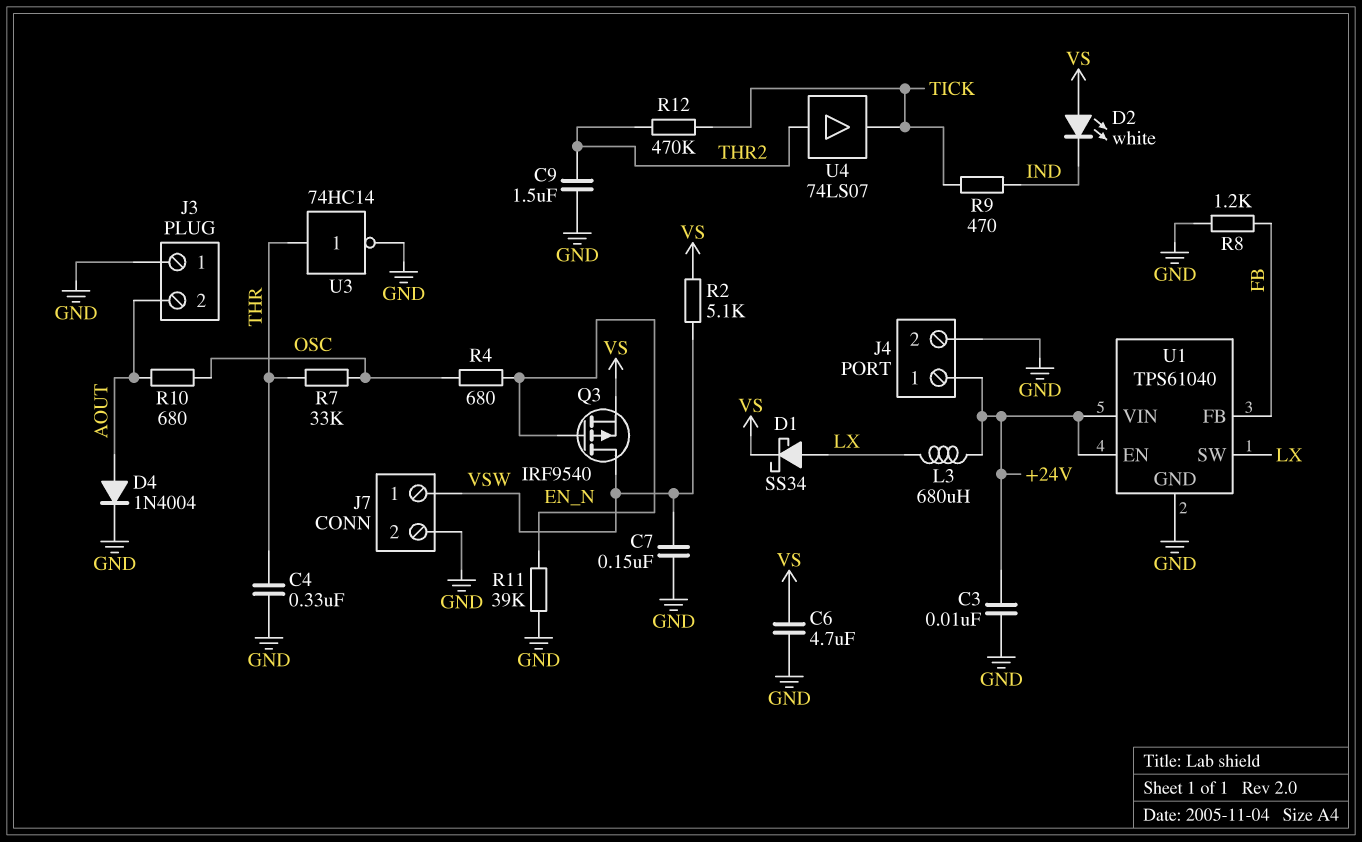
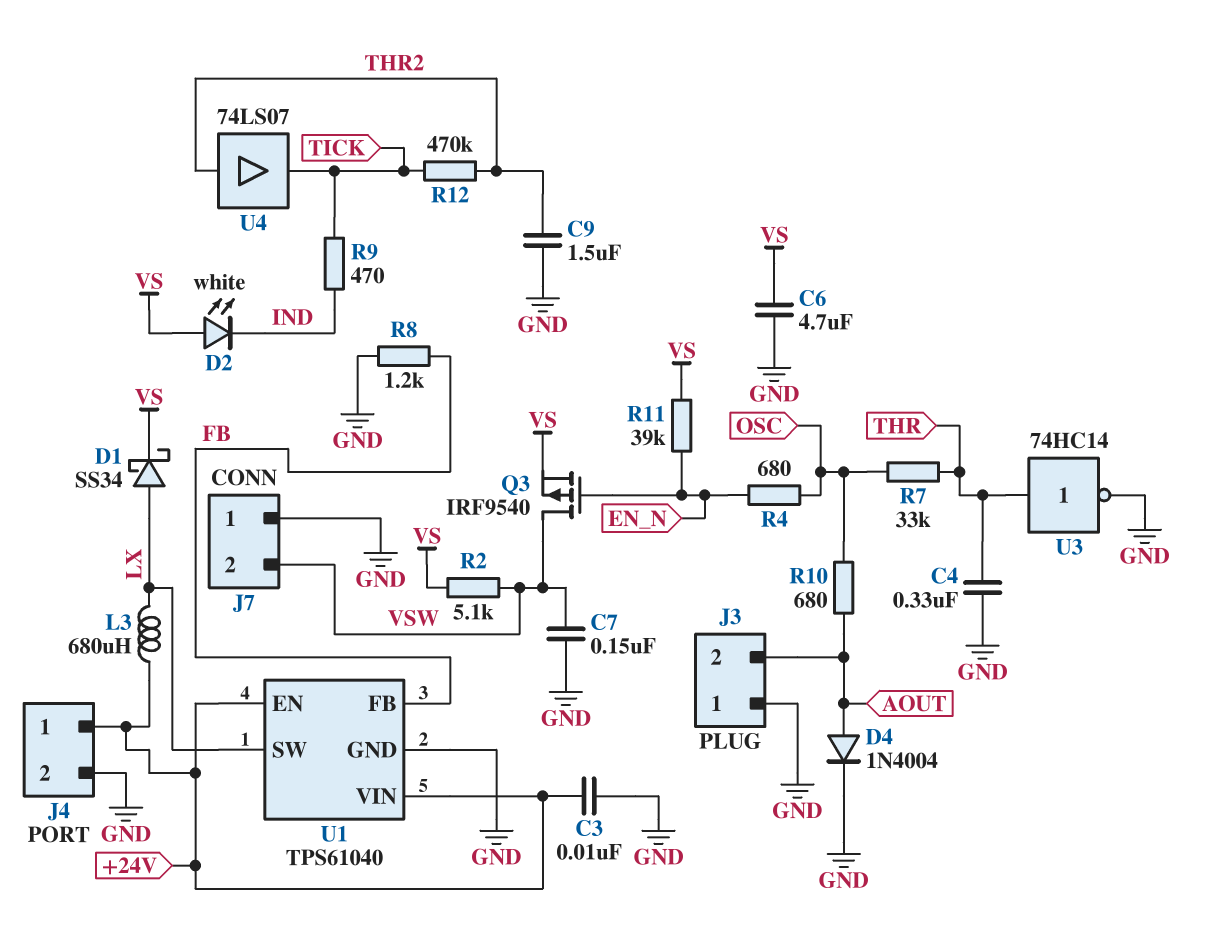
J7 pin 1: VSW -> GND
J7 pin 2: GND -> VSW
R11: 39k (EN_N, GND) -> 39k (EN_N, VS)

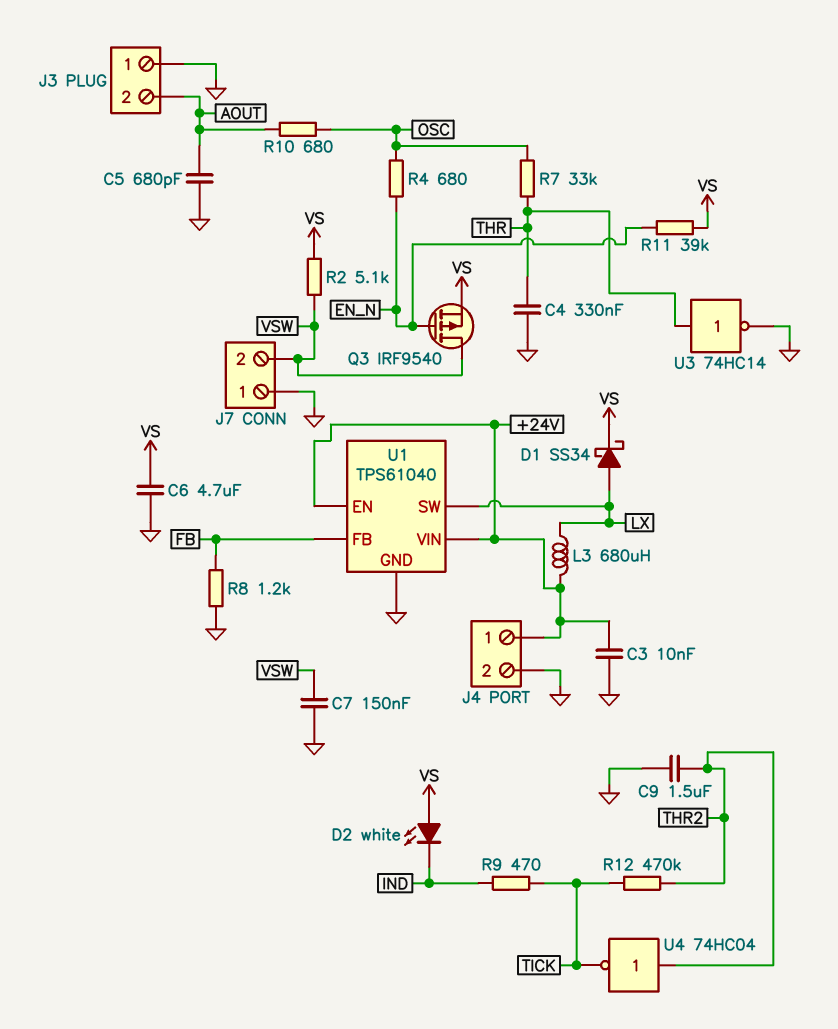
C5: none -> 680pF (AOUT, GND)
D4: diode 1N4004 (A AOUT, K GND) -> none
U4: buffer 74LS07 (in THR2, out TICK) -> NOT 74HC04 (in THR2, out TICK)

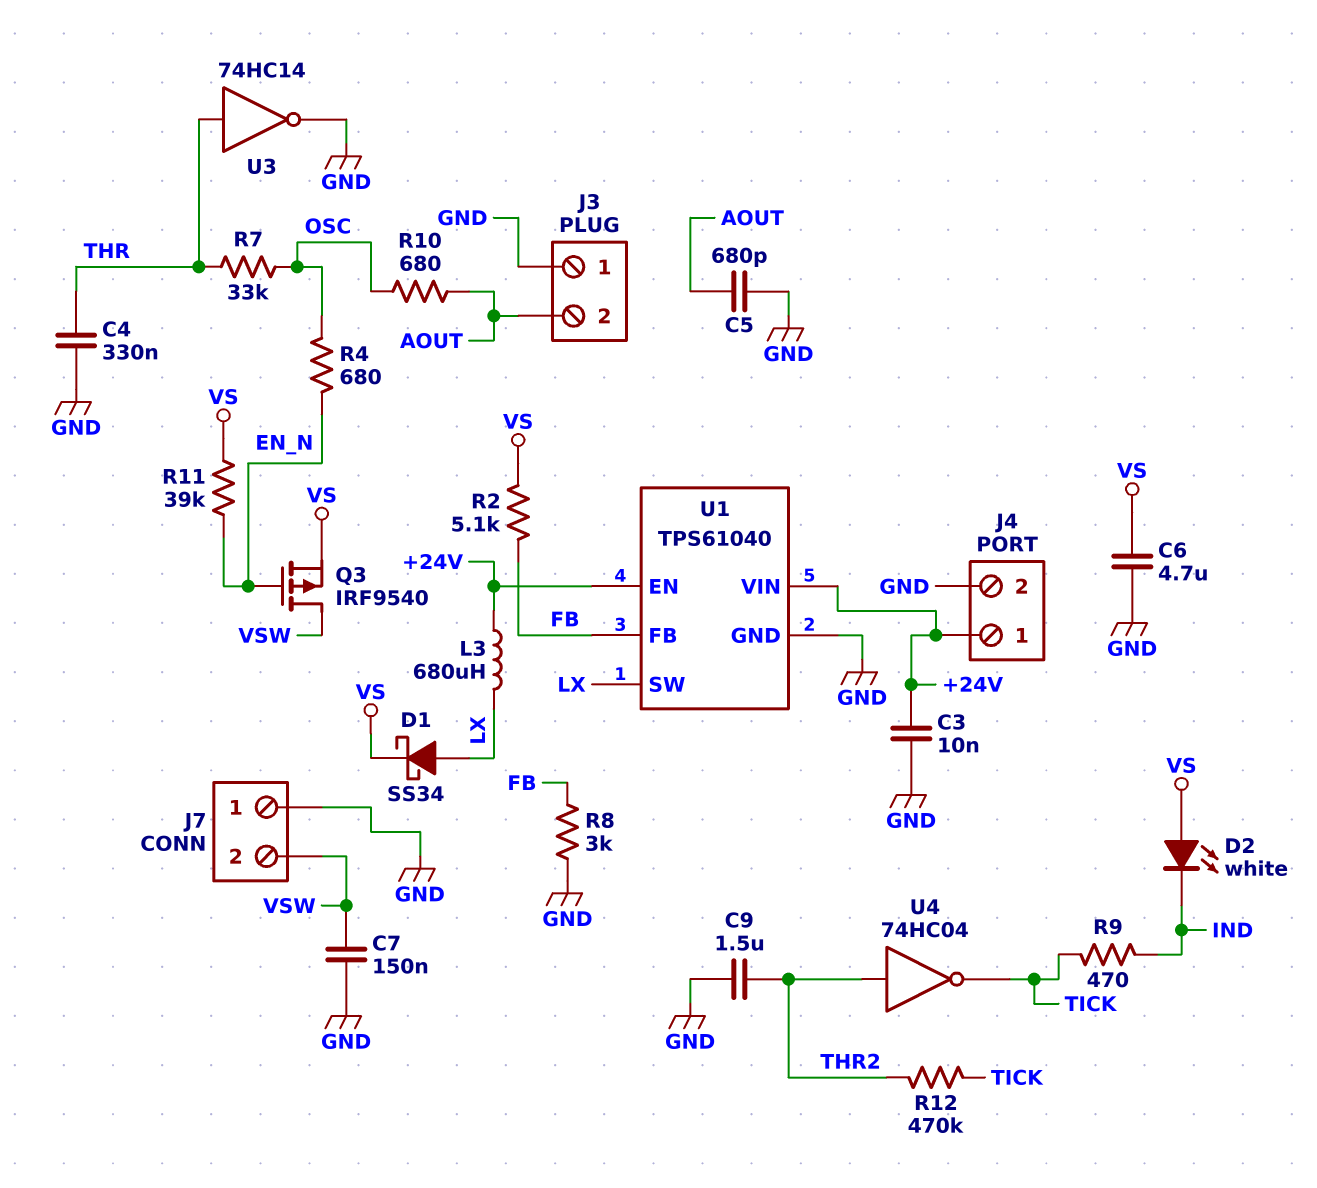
R2: 5.1k (VS, VSW) -> 5.1k (FB, VS)
R8: 1.2k (FB, GND) -> 3k (FB, GND)

